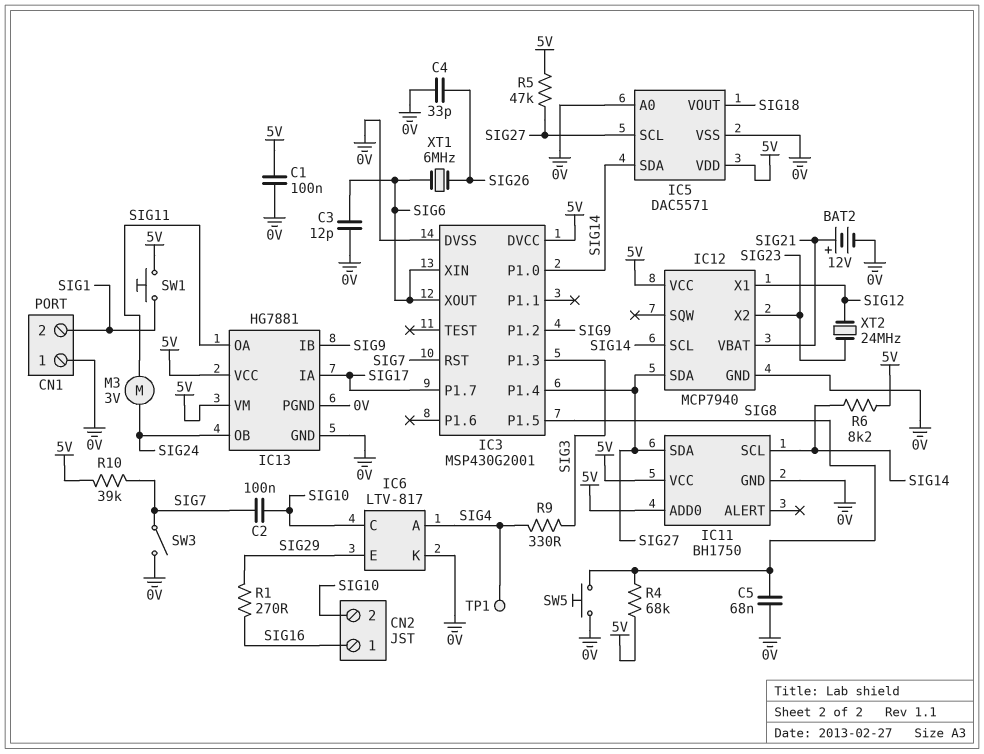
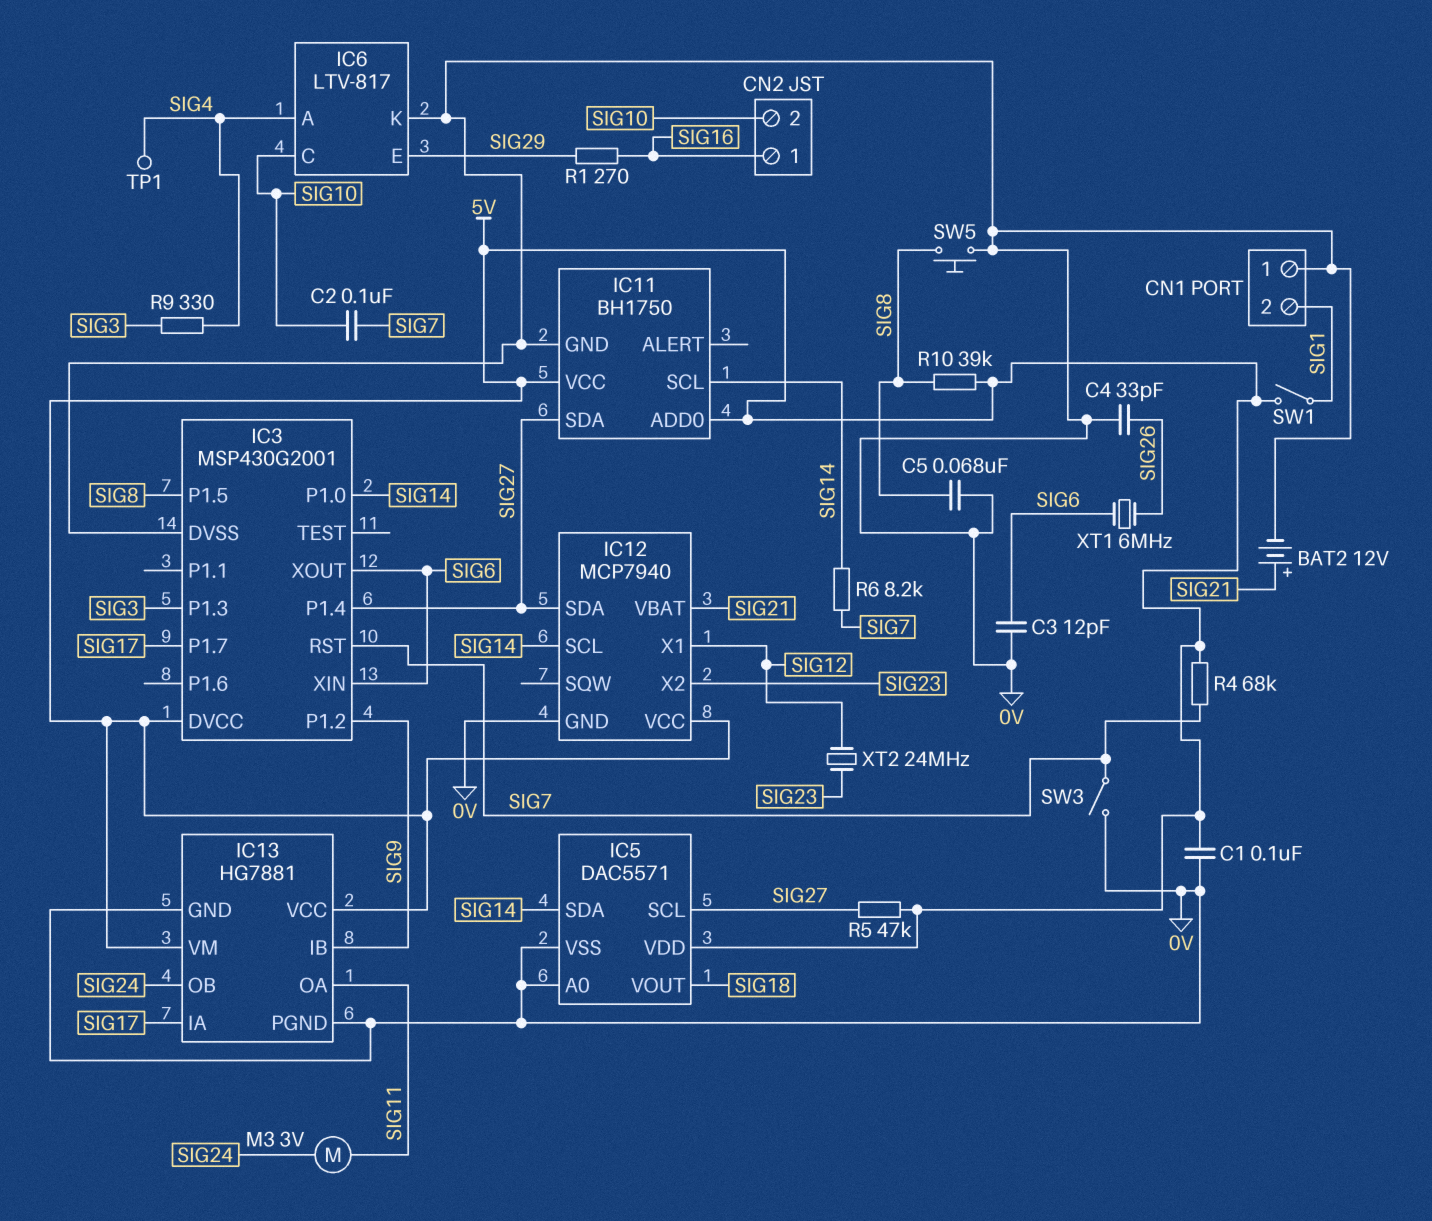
R4: 68k (5V, SIG8) -> 68k (5V, SIG7)
R6: 8.2k (5V, SIG14) -> 8.2k (SIG7, SIG14)
R10: 39k (5V, SIG7) -> 39k (5V, SIG8)
SW1: button (5V, SIG1) -> switch (5V, SIG1)

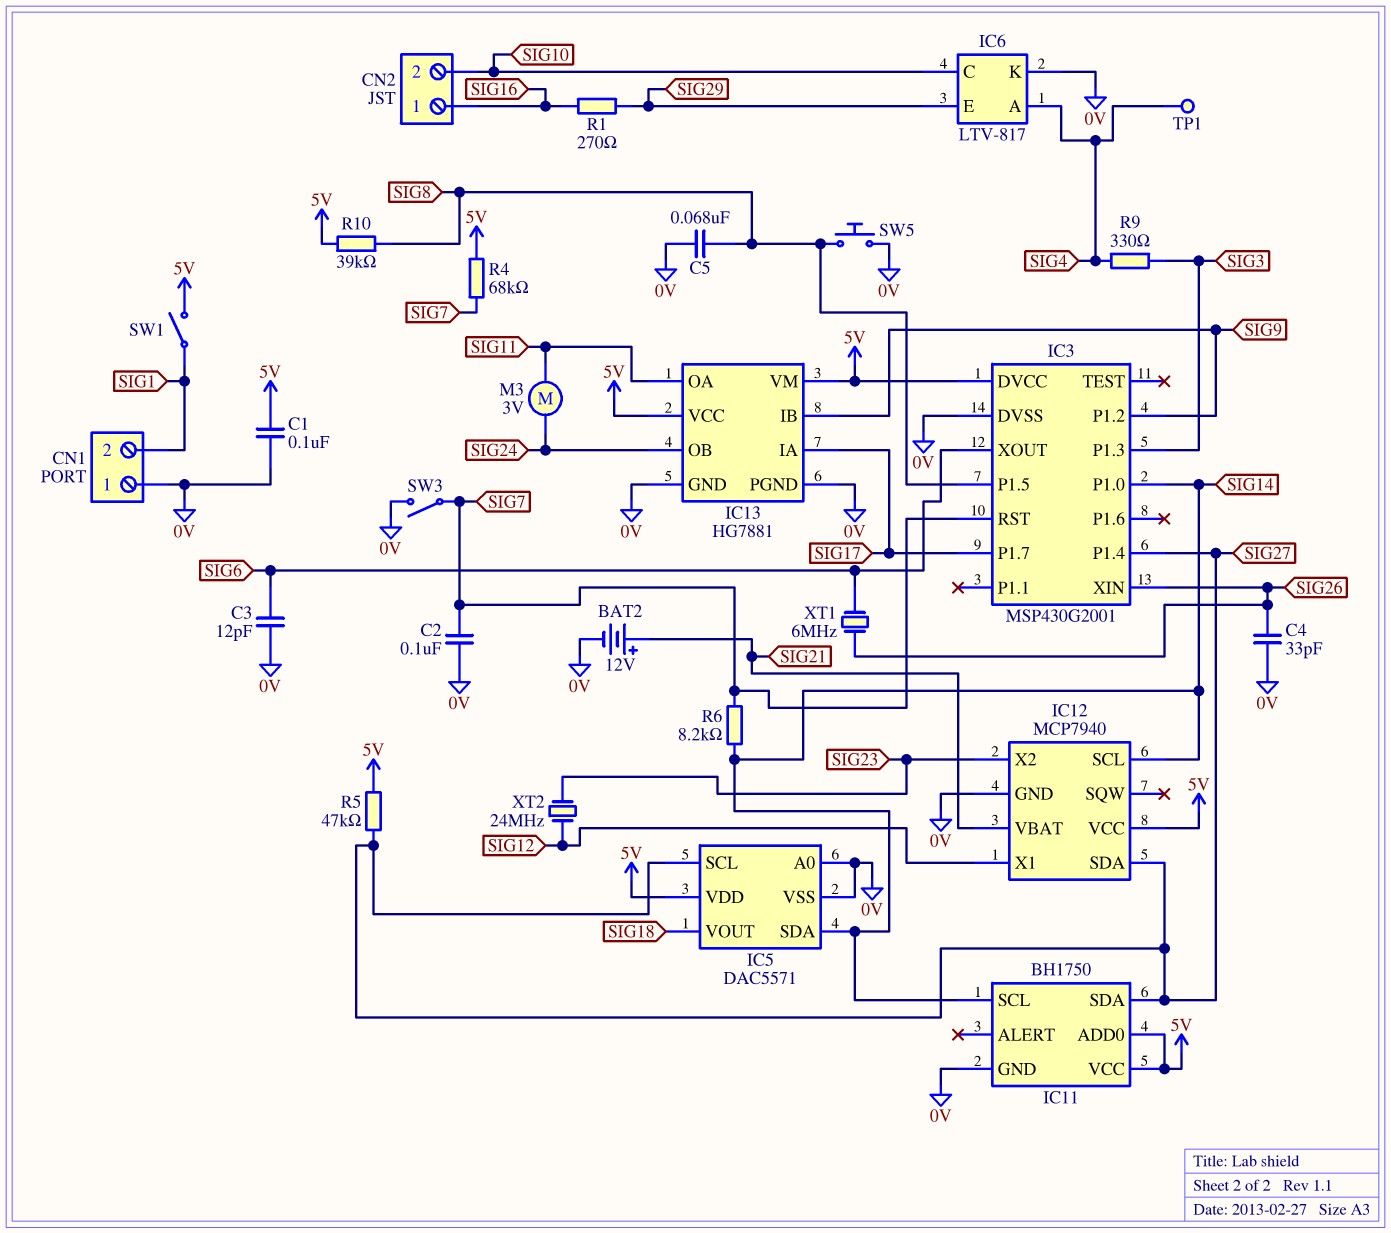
C2: 100nF (SIG7, SIG10) -> 100nF (0V, SIG7)
IC3 pin XIN: SIG6 -> SIG26

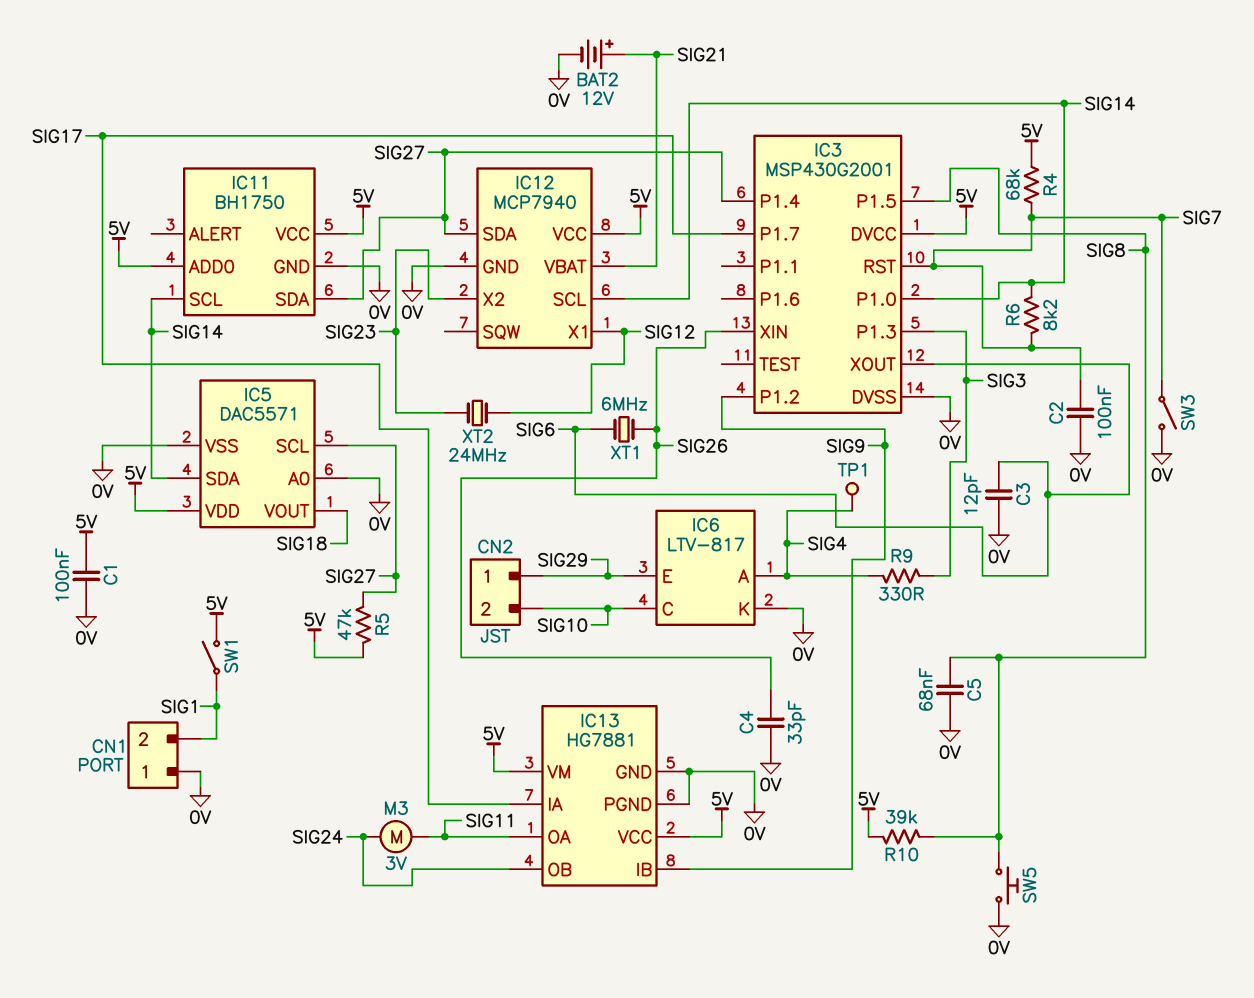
CN2 pin 1: SIG16 -> SIG29
R1: 270 (SIG16, SIG29) -> none

